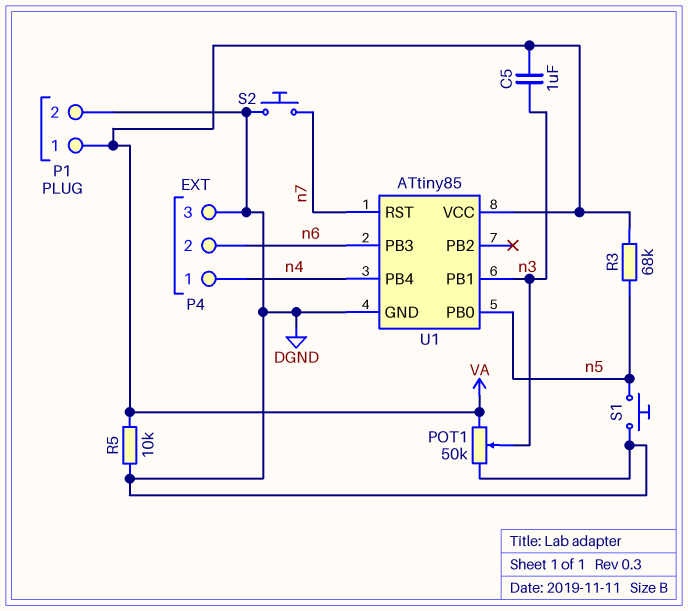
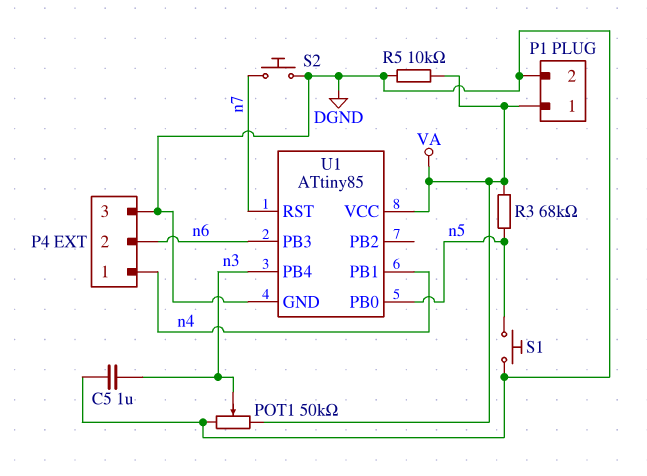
C5: 1uF (VA, n3) -> 1uF (DGND, n3)
U1 pin PB1: n3 -> n4
U1 pin PB4: n4 -> n3

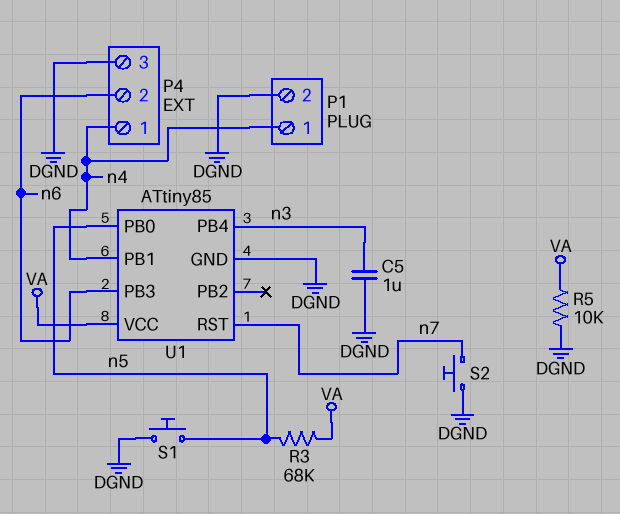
P1 pin 1: VA -> n4
POT1: 50k (DGND, VA, wiper n3) -> none

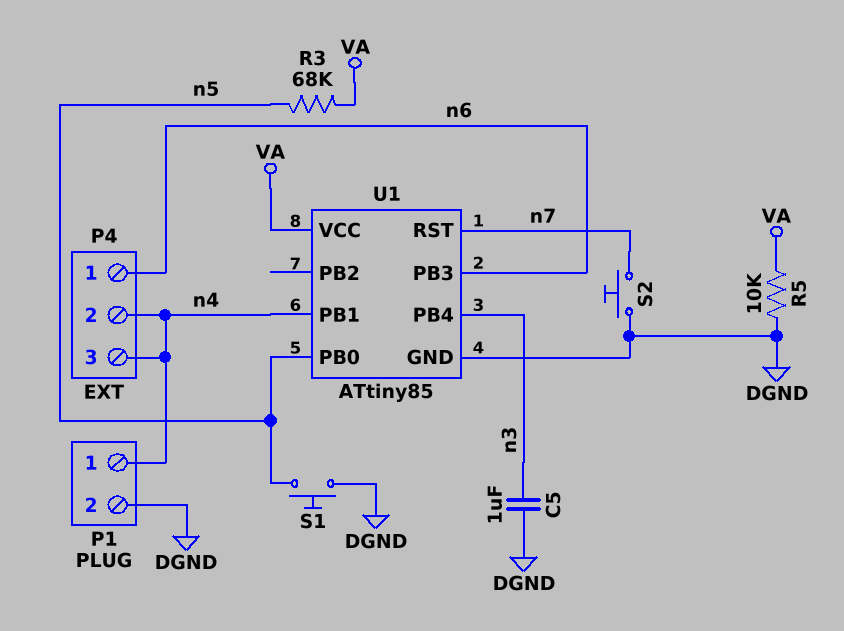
P4 pin 1: n4 -> n6
P4 pin 2: n6 -> n4
P4 pin 3: DGND -> n4

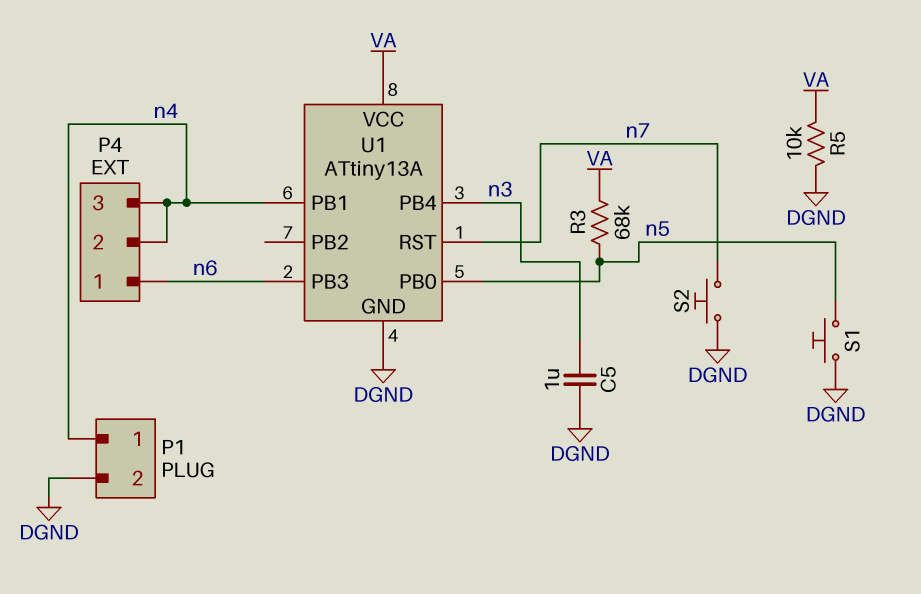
U1: ATtiny85 -> ATtiny13A

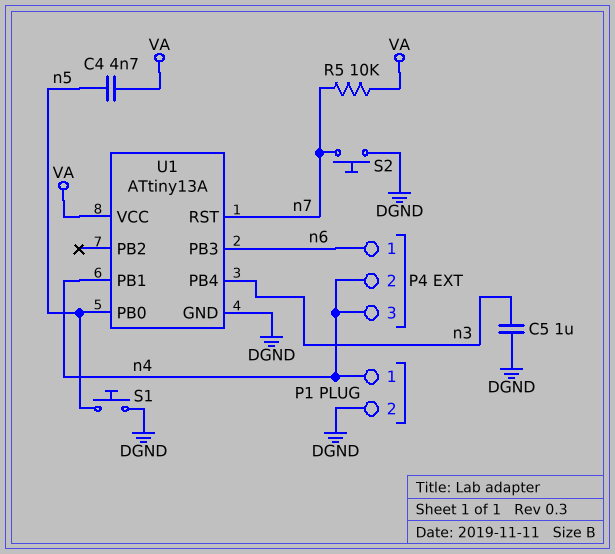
C4: none -> 4.7nF (VA, n5)
R3: 68k (VA, n5) -> none
R5: 10k (DGND, VA) -> 10k (VA, n7)

